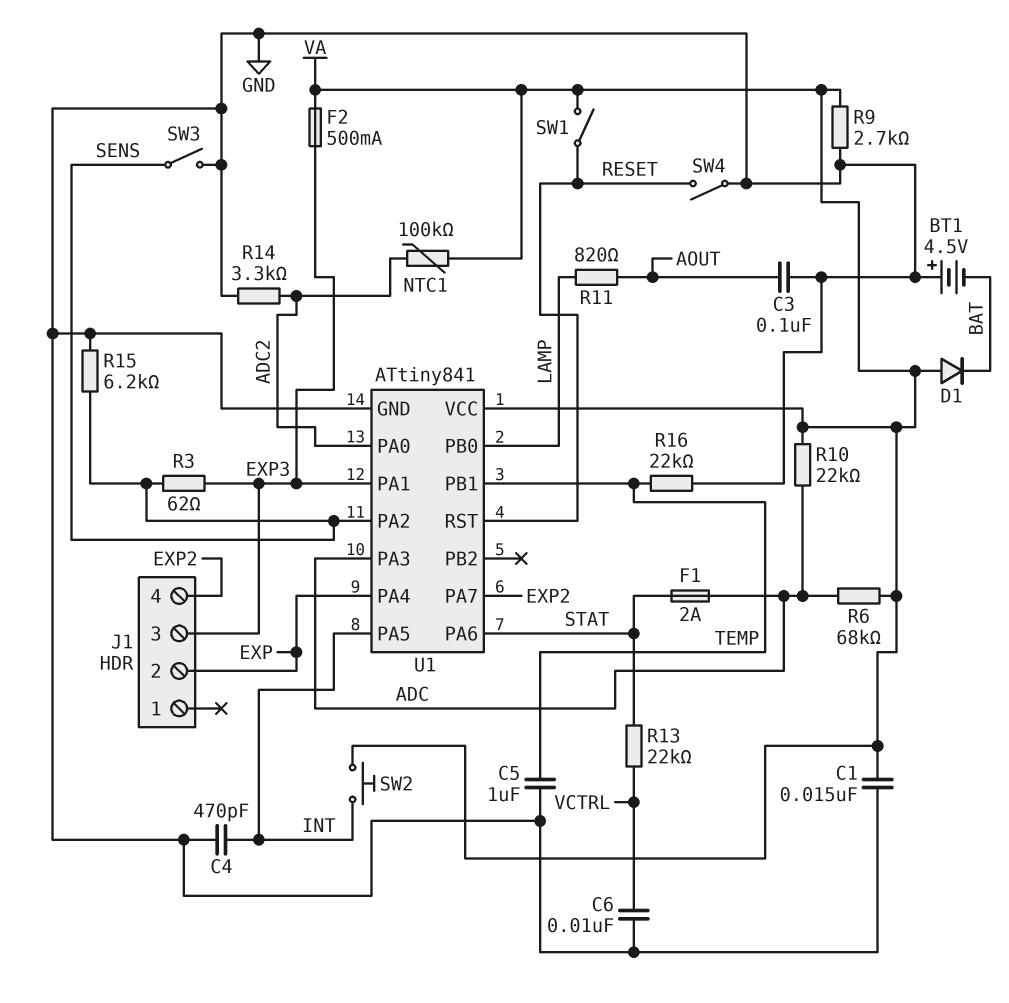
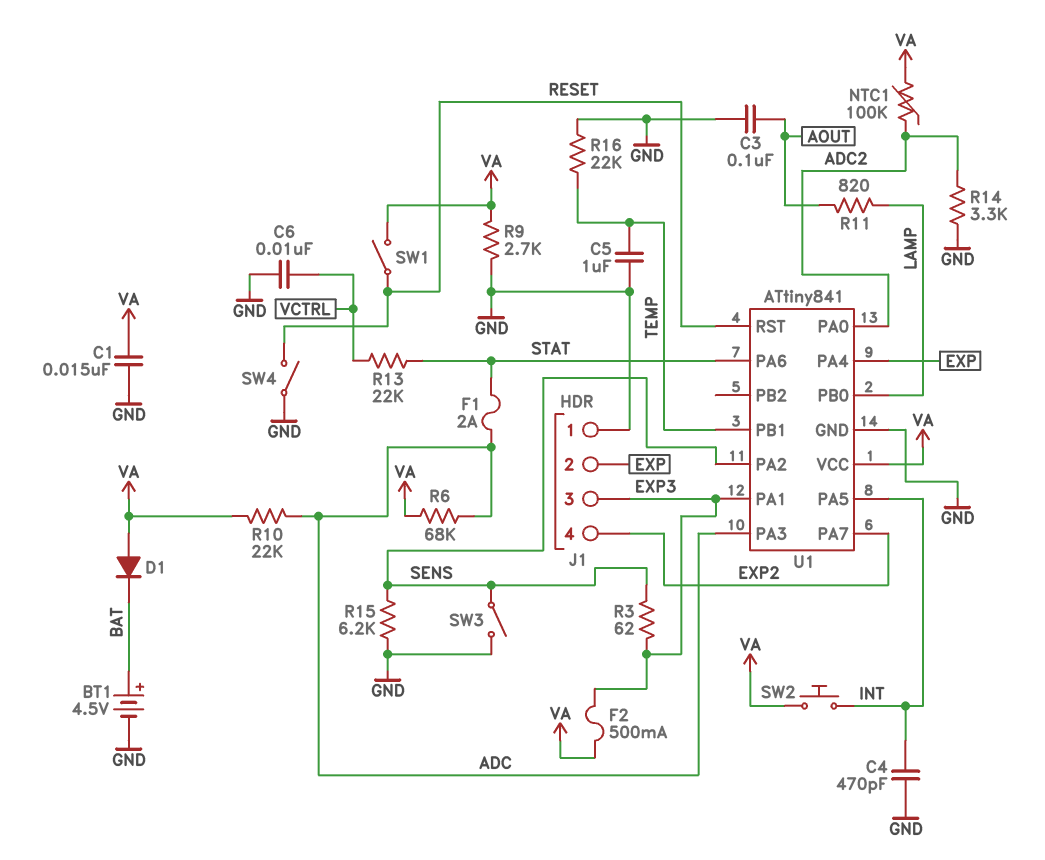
BT1: 4.5V (plus GND, minus BAT) -> 4.5V (plus BAT, minus GND)
J1 pin 1: none -> GND

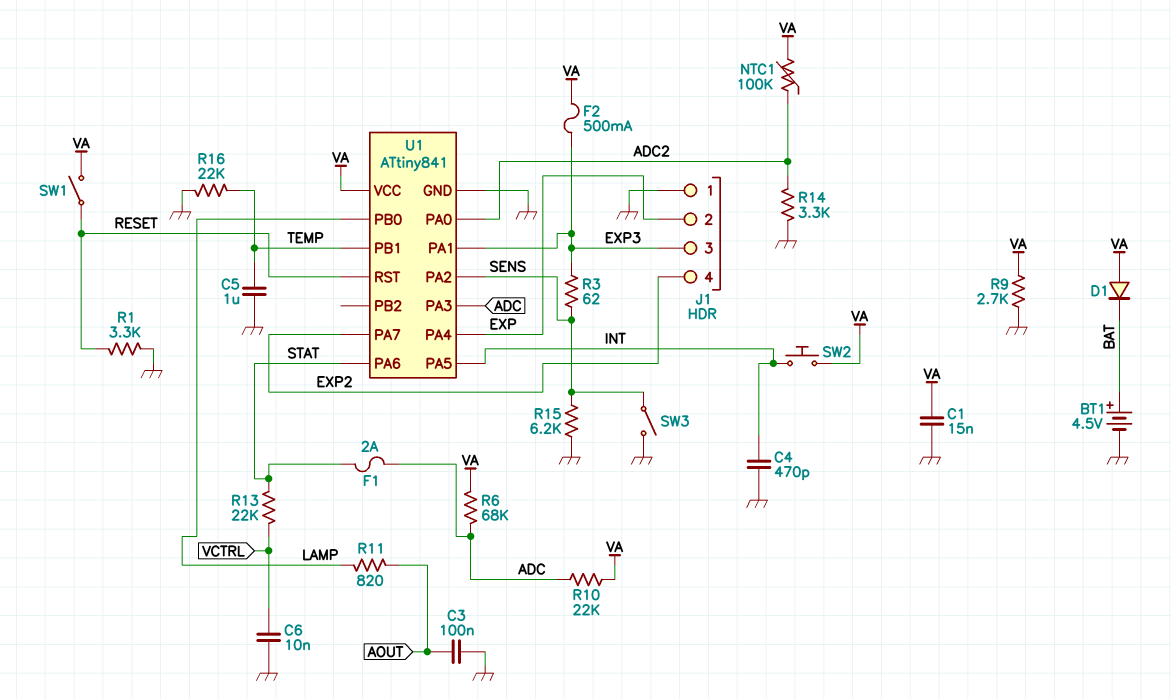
R1: none -> 3.3k (GND, RESET)
SW4: switch (GND, RESET) -> none

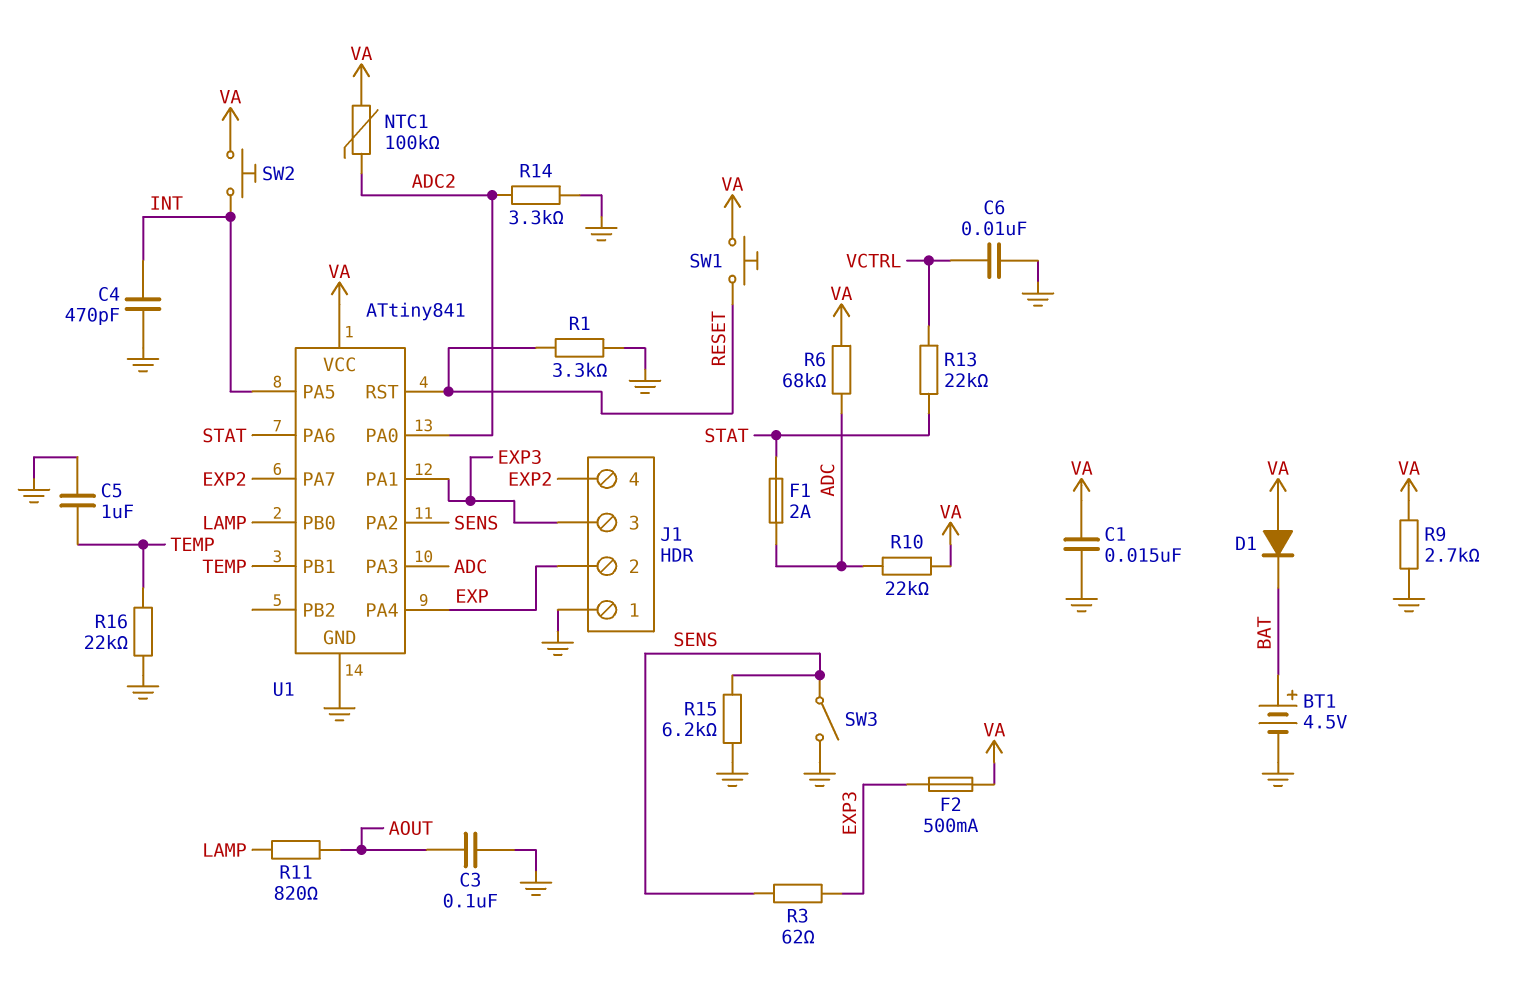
SW1: switch (RESET, VA) -> button (RESET, VA)

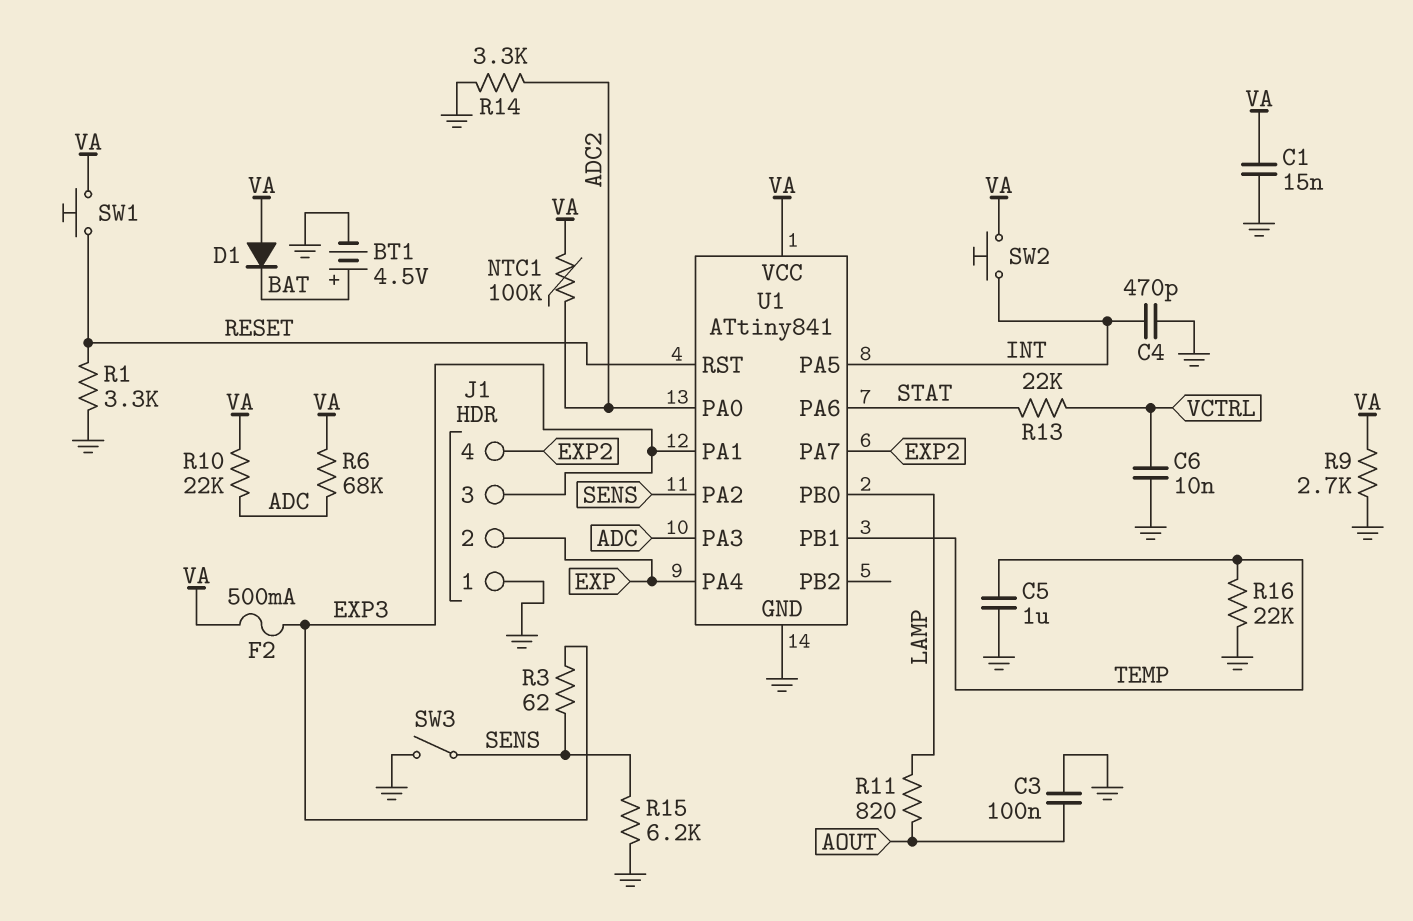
F1: 2A (ADC, STAT) -> none

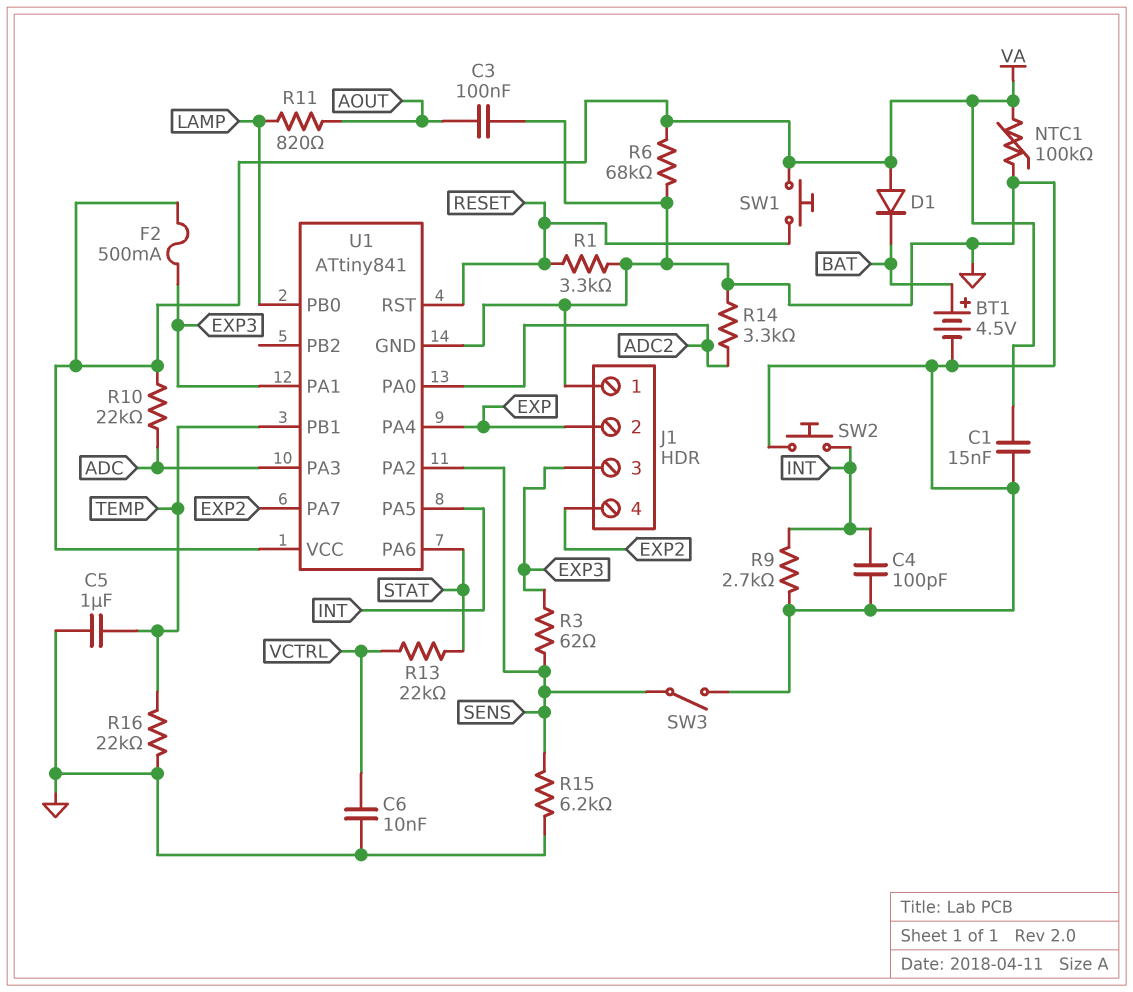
C4: 470pF (GND, INT) -> 100pF (GND, INT)
NTC1: 100k (ADC2, VA) -> 100k (GND, VA)
R6: 68k (ADC, VA) -> 68k (GND, VA)
R9: 2.7k (GND, VA) -> 2.7k (GND, INT)
SW2: button (INT, VA) -> button (GND, INT)

